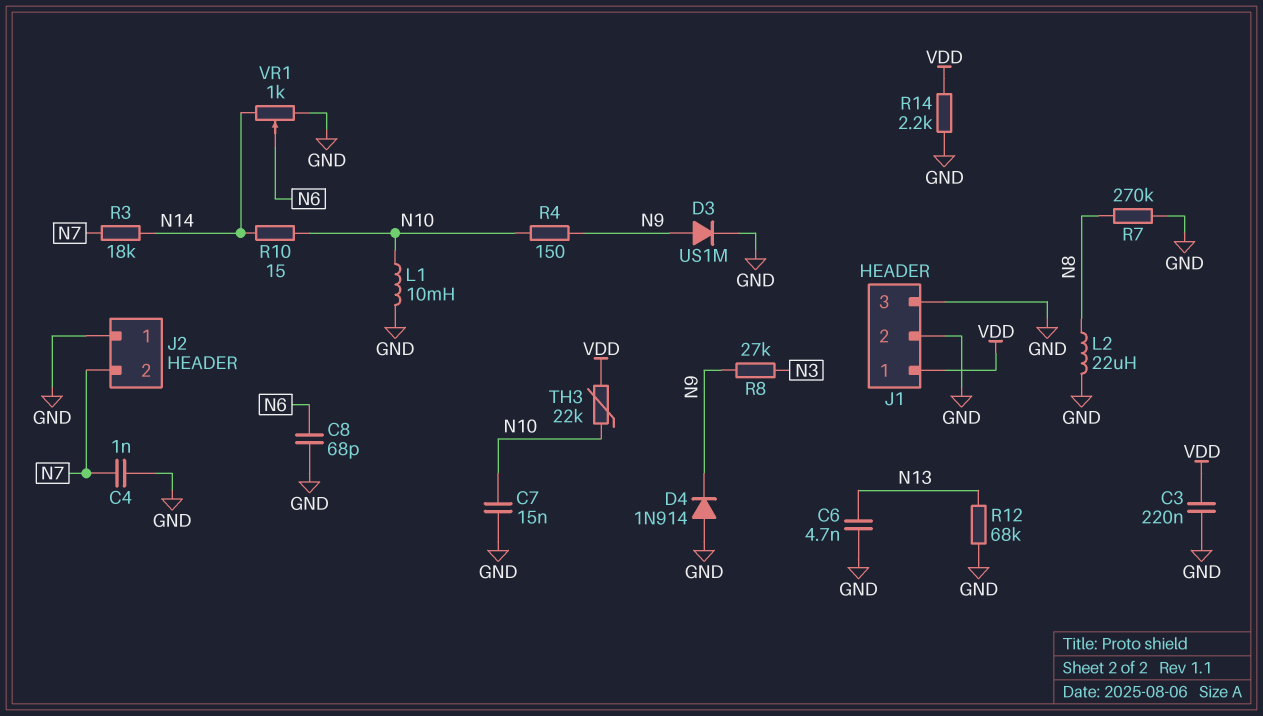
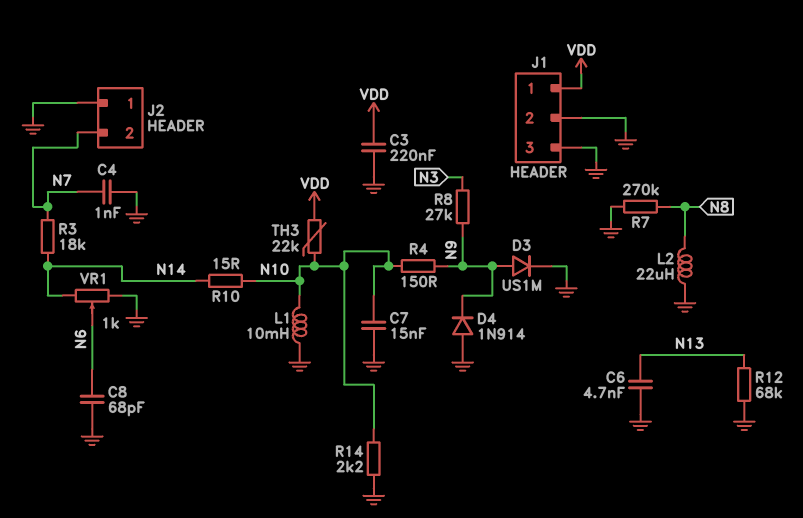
R14: 2.2k (GND, VDD) -> 2.2k (GND, N10)

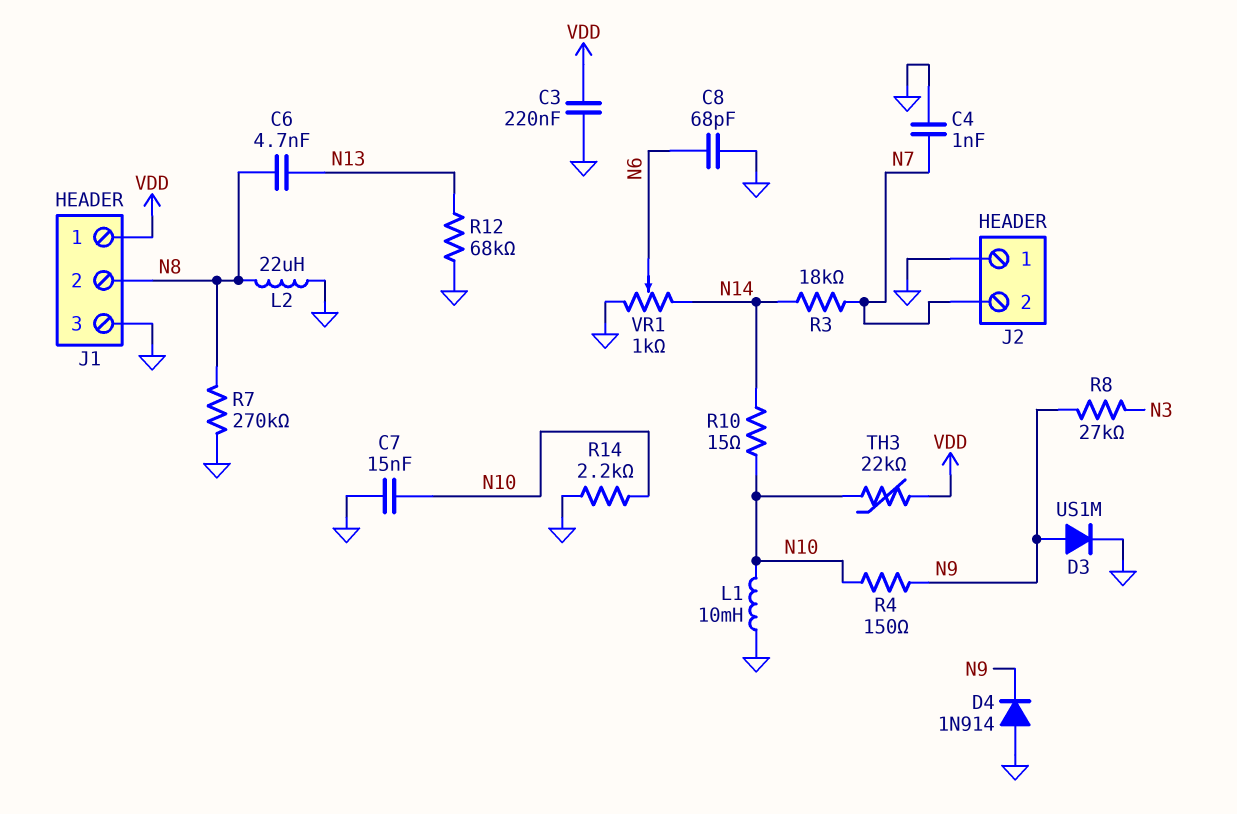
C6: 4.7nF (GND, N13) -> 4.7nF (N8, N13)
J1 pin 2: GND -> N8

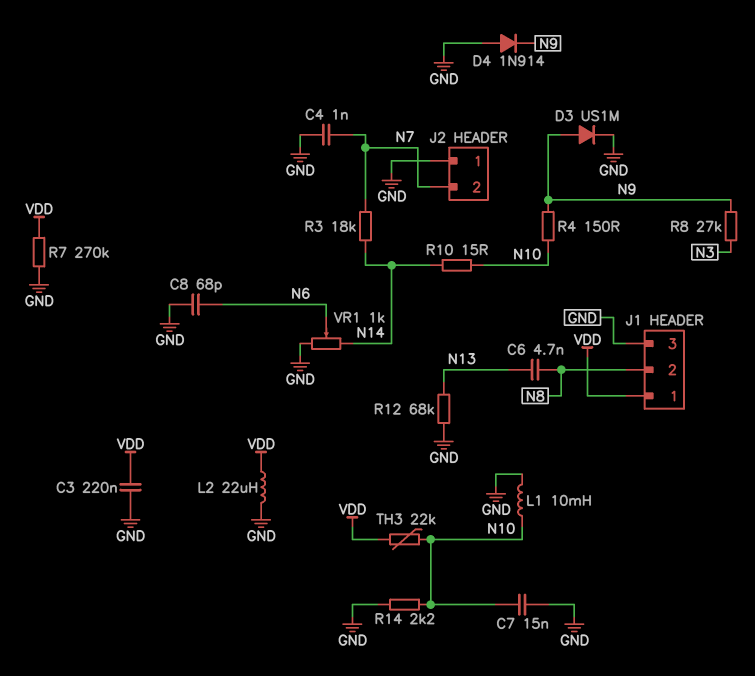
L2: 22uH (GND, N8) -> 22uH (GND, VDD)
R7: 270k (GND, N8) -> 270k (GND, VDD)

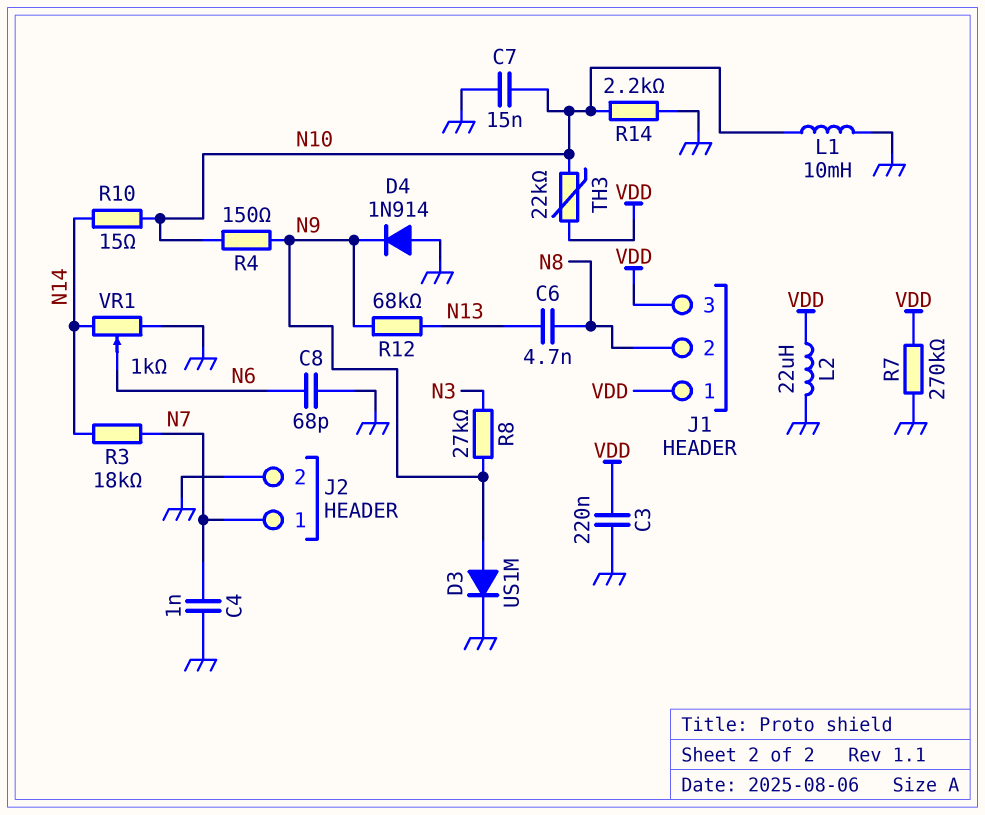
J1 pin 3: GND -> VDD
J2 pin 1: GND -> N7
J2 pin 2: N7 -> GND
R12: 68k (GND, N13) -> 68k (N9, N13)

